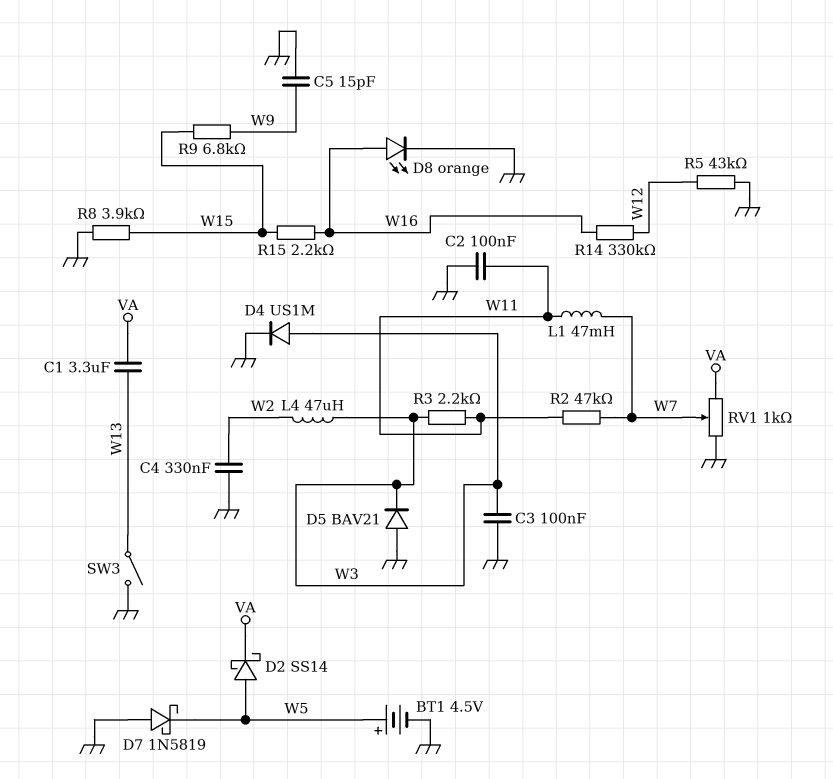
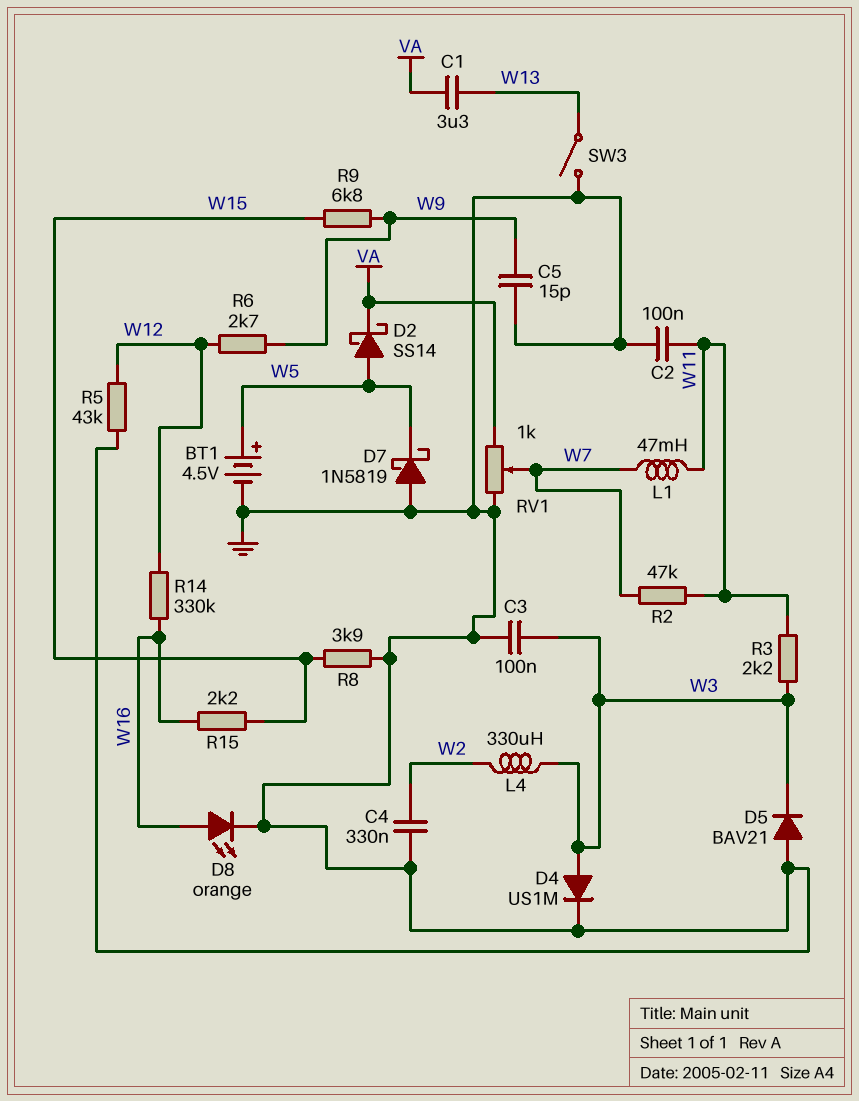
L4: 47uH (W2, W3) -> 330uH (W2, W3)
R6: none -> 2.7k (W9, W12)

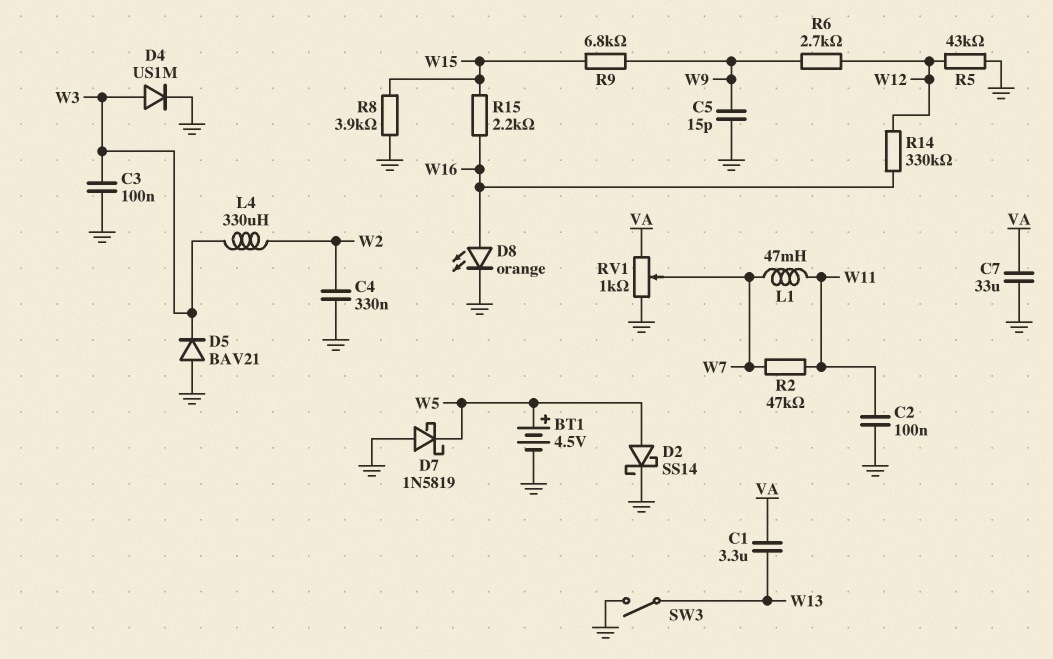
C7: none -> 33uF (GND, VA)
D2: schottky SS14 (A W5, K VA) -> schottky SS14 (A W5, K GND)
R3: 2.2k (W3, W11) -> none

